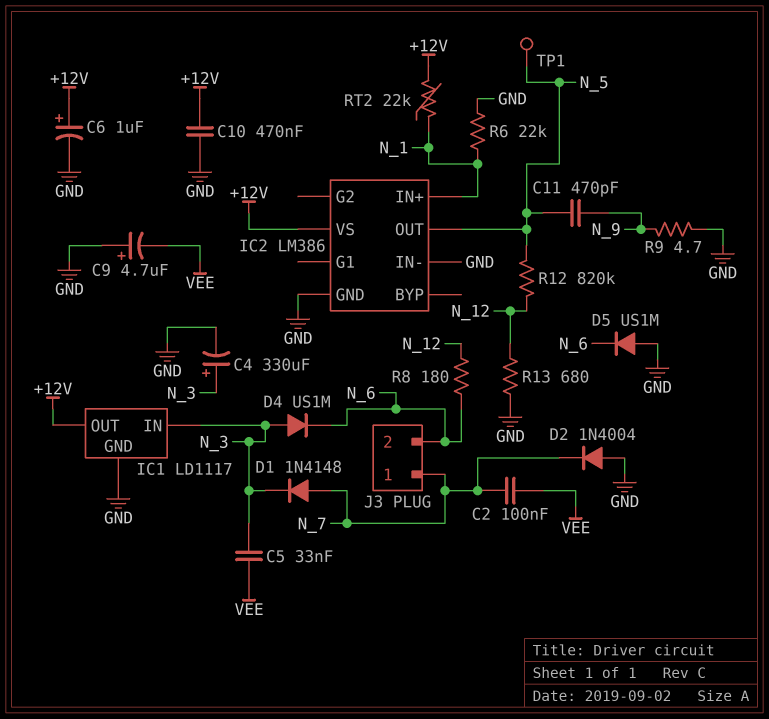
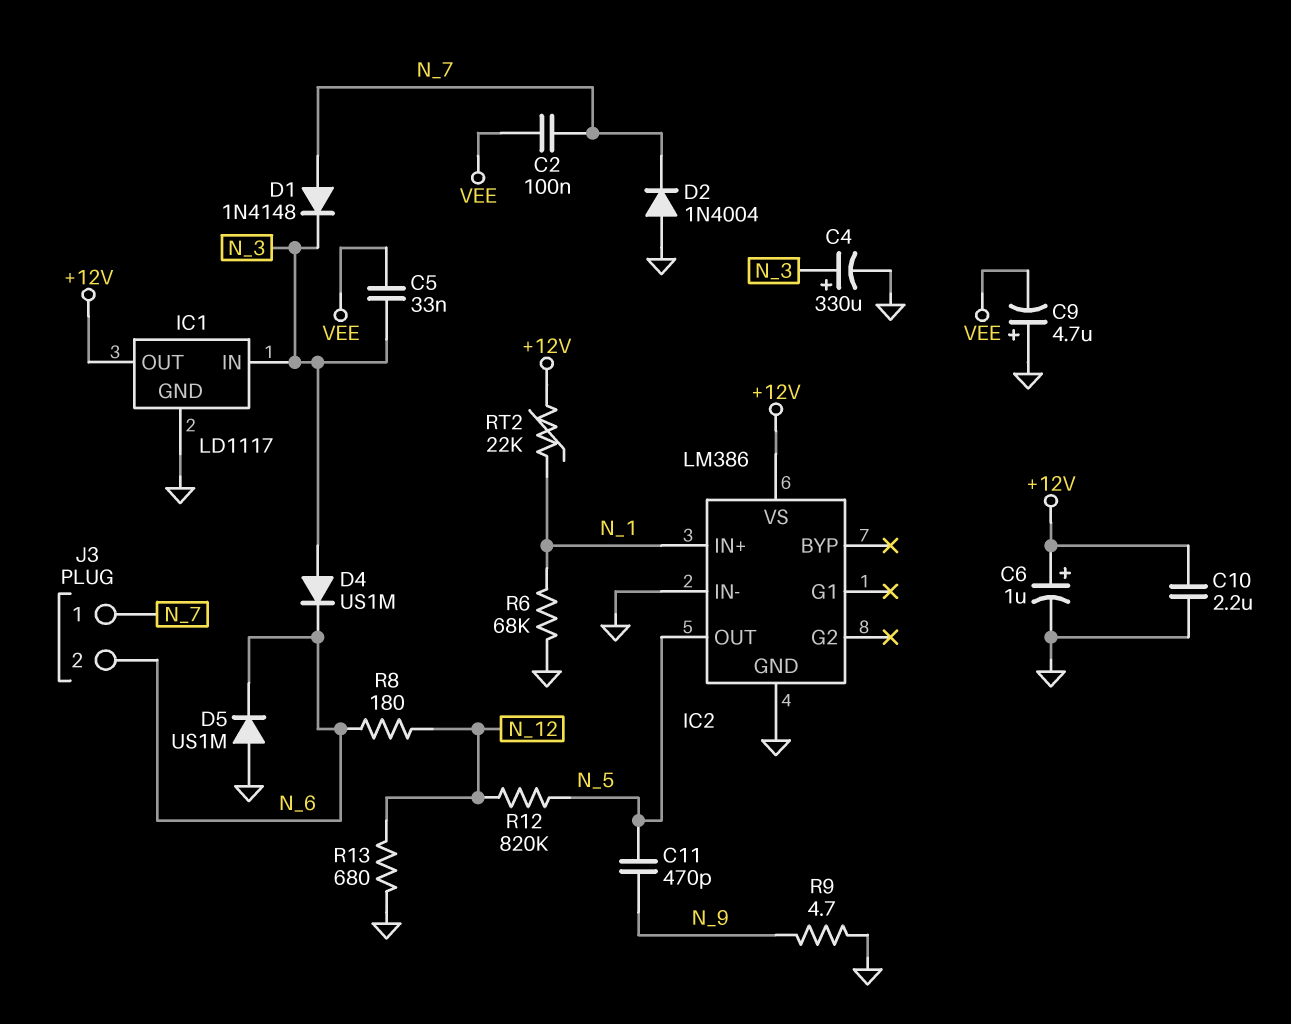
C10: 470nF (+12V, GND) -> 2.2uF (+12V, GND)
R6: 22k (GND, N_1) -> 68k (GND, N_1)
TP1: test point (N_5) -> none

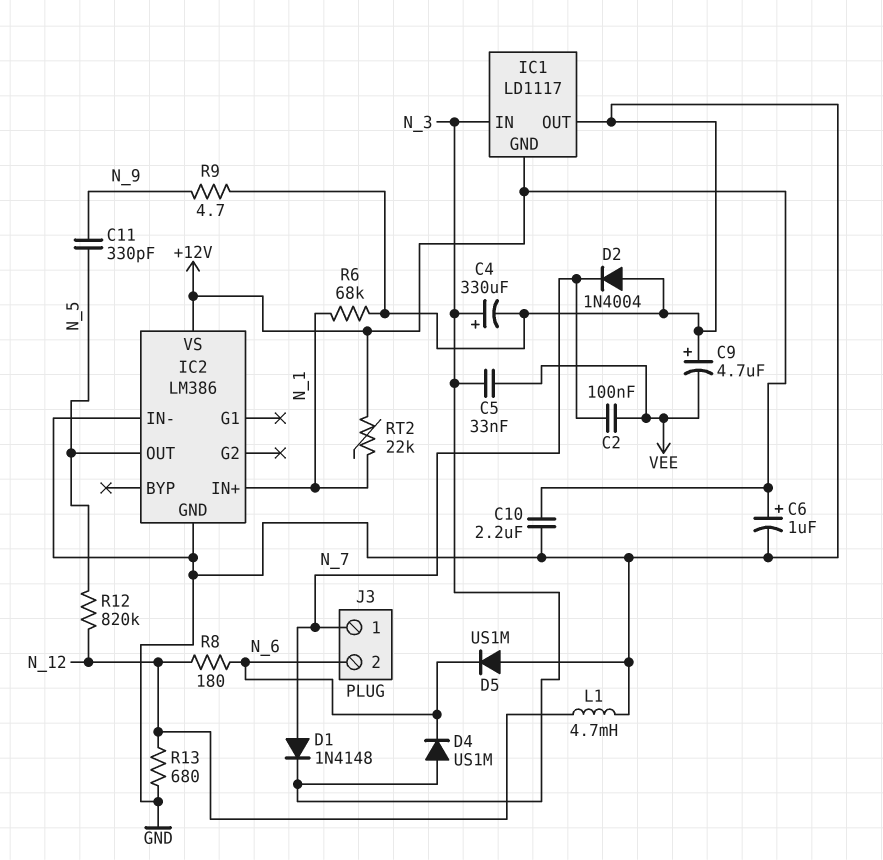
C11: 470pF (N_5, N_9) -> 330pF (N_5, N_9)
IC1 pin GND: GND -> +12V
IC1 pin OUT: +12V -> GND
L1: none -> 4.7mH (GND, N_12)

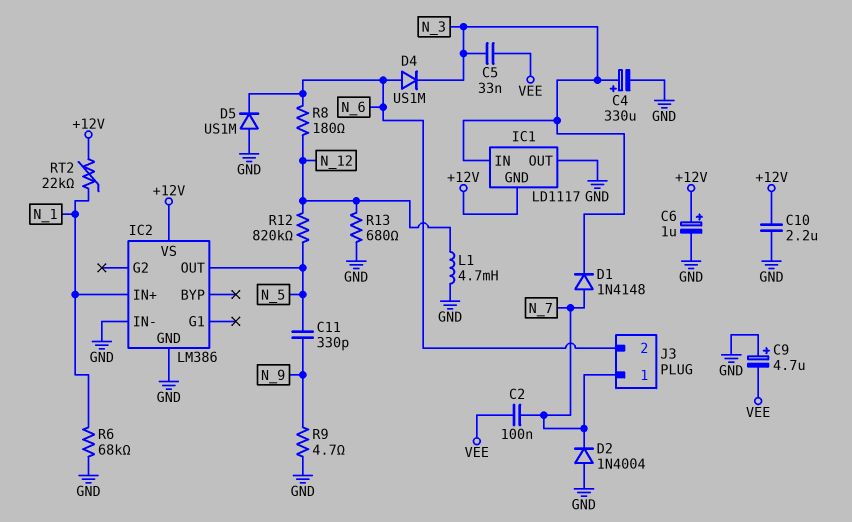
D4: diode US1M (A N_3, K N_6) -> diode US1M (A N_6, K N_3)

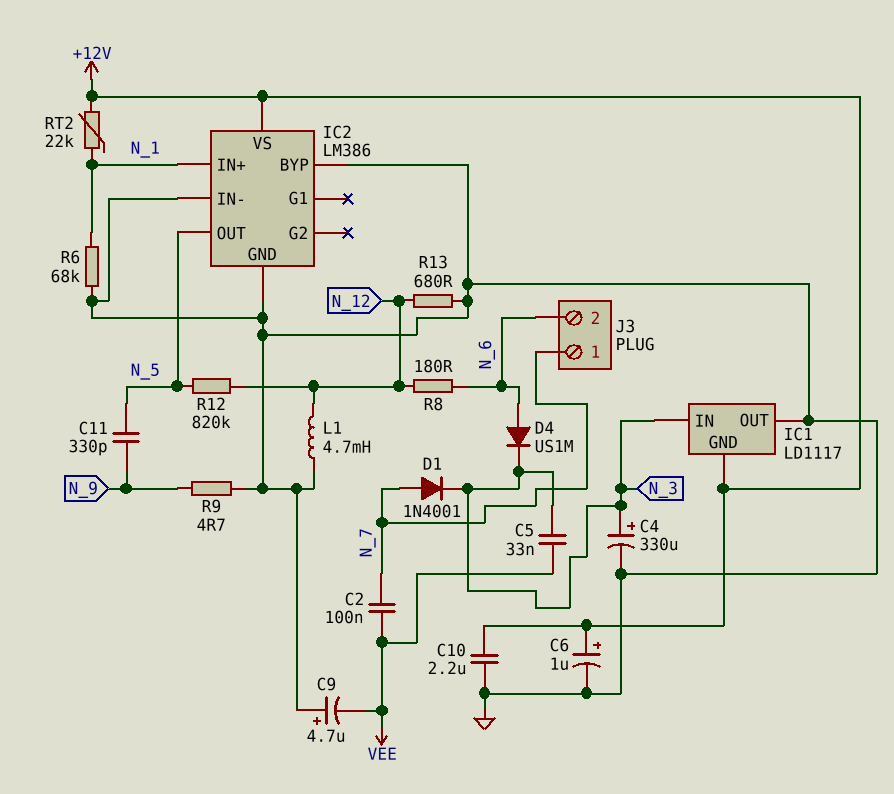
D1: diode 1N4148 (A N_7, K N_3) -> diode 1N4001 (A N_7, K N_3)
D2: diode 1N4004 (A GND, K N_7) -> none
D5: diode US1M (A GND, K N_6) -> none
IC2 pin BYP: none -> GND

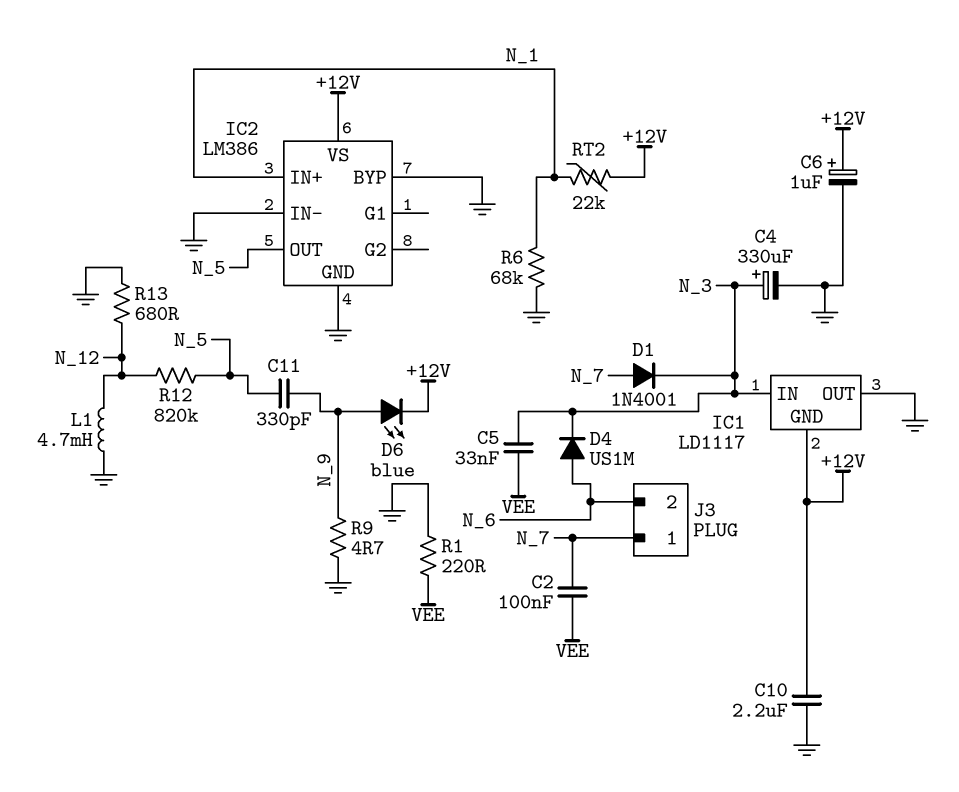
C9: 4.7uF (plus GND, minus VEE) -> none
D6: none -> LED blue (A N_9, K +12V)
R1: none -> 220 (GND, VEE)
R8: 180 (N_6, N_12) -> none

